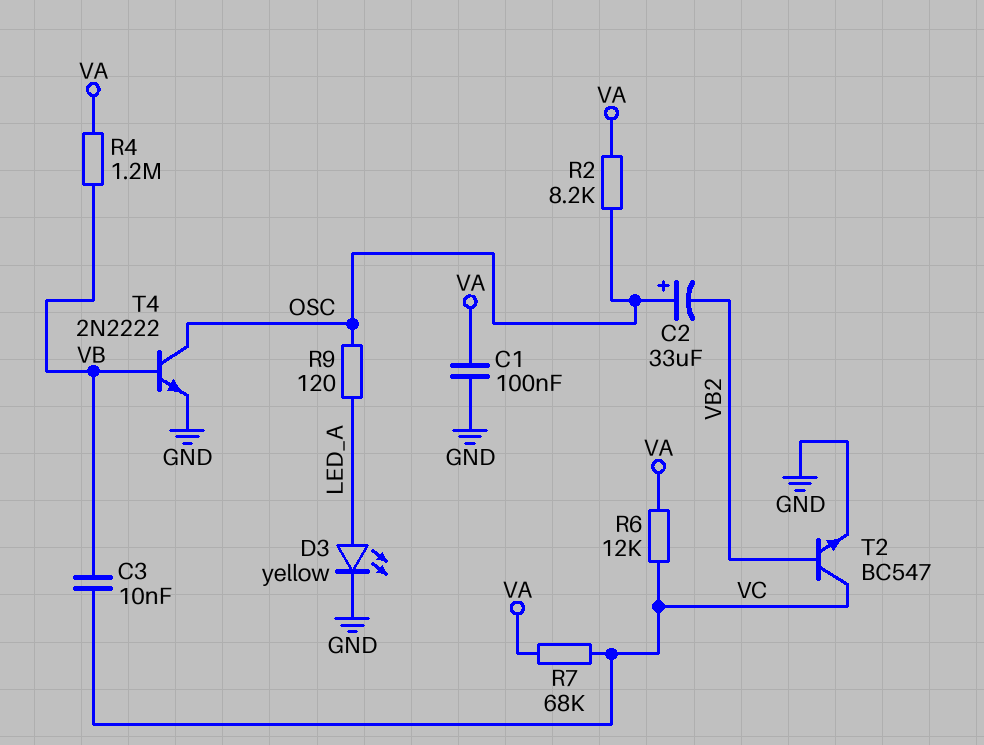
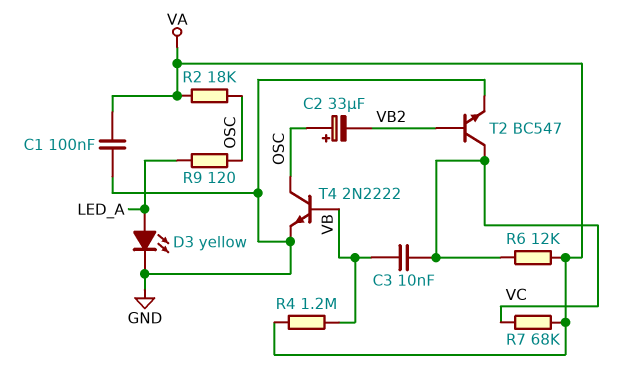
R2: 8.2k (OSC, VA) -> 18k (OSC, VA)

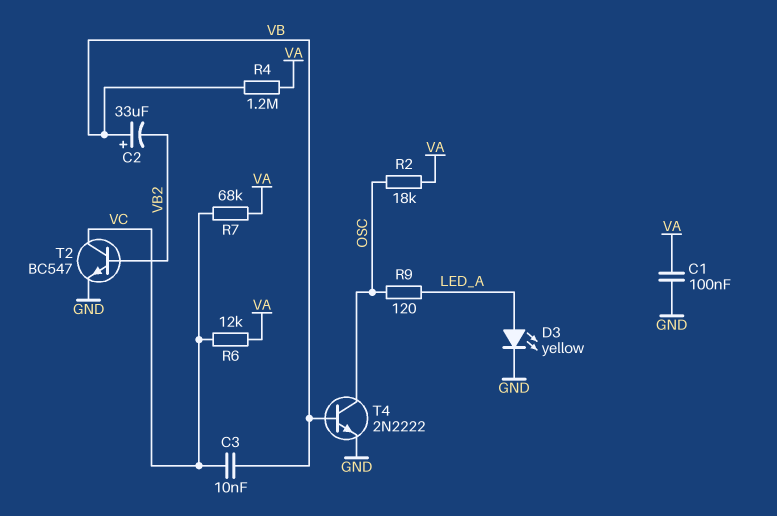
C2: 33uF (plus OSC, minus VB2) -> 33uF (plus VB, minus VB2)

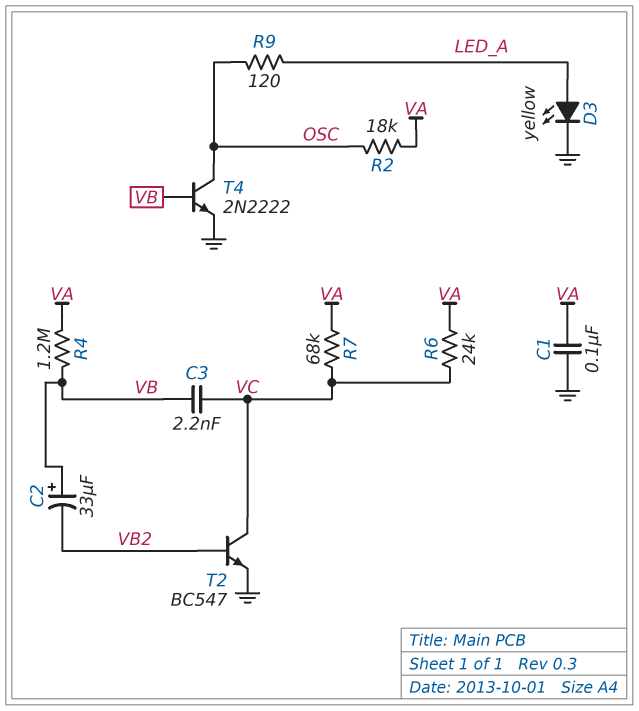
C3: 10nF (VB, VC) -> 2.2nF (VB, VC)
R6: 12k (VA, VC) -> 24k (VA, VC)

